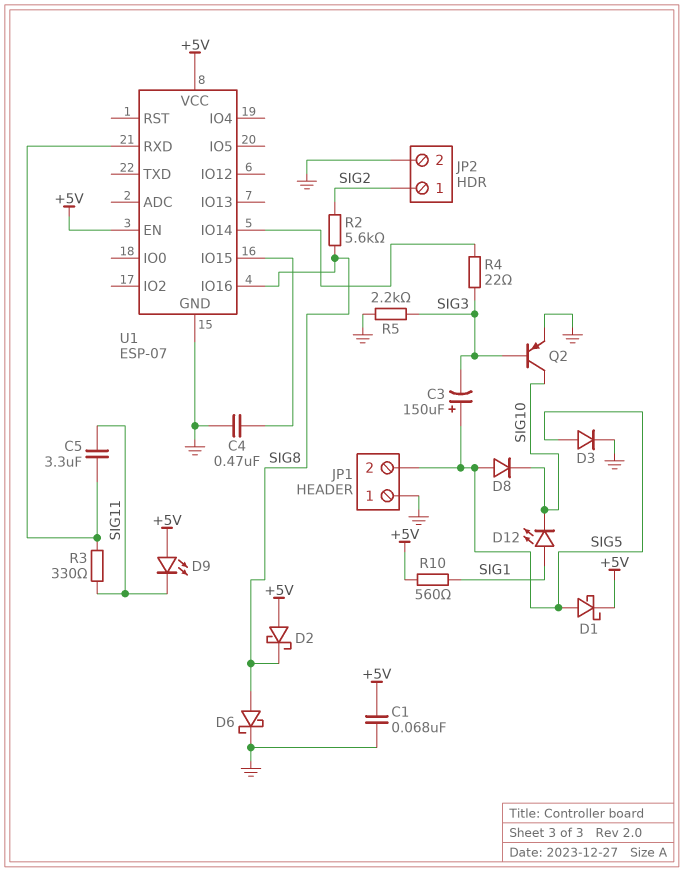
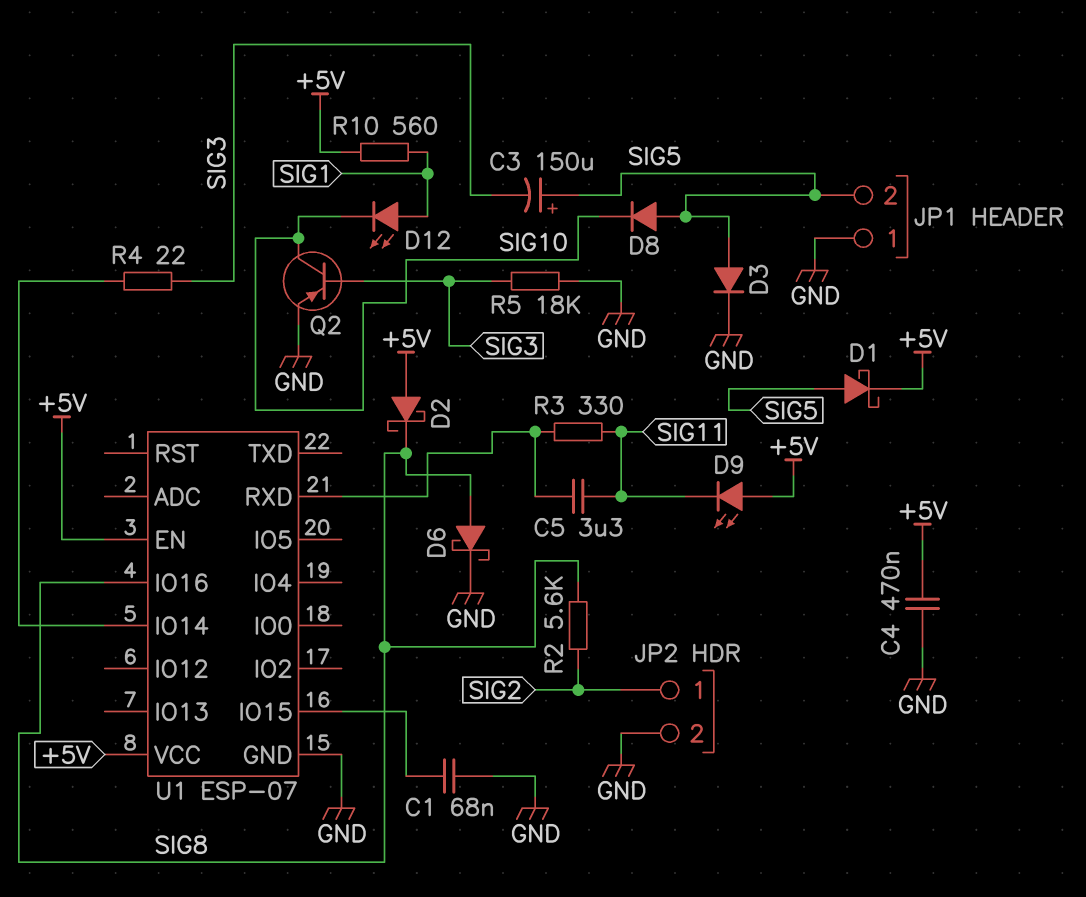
C1: 68nF (+5V, GND) -> 68nF (GND, U1/IO15)
C4: 470nF (GND, U1/IO15) -> 470nF (+5V, GND)
R5: 2.2k (GND, SIG3) -> 18k (GND, SIG3)

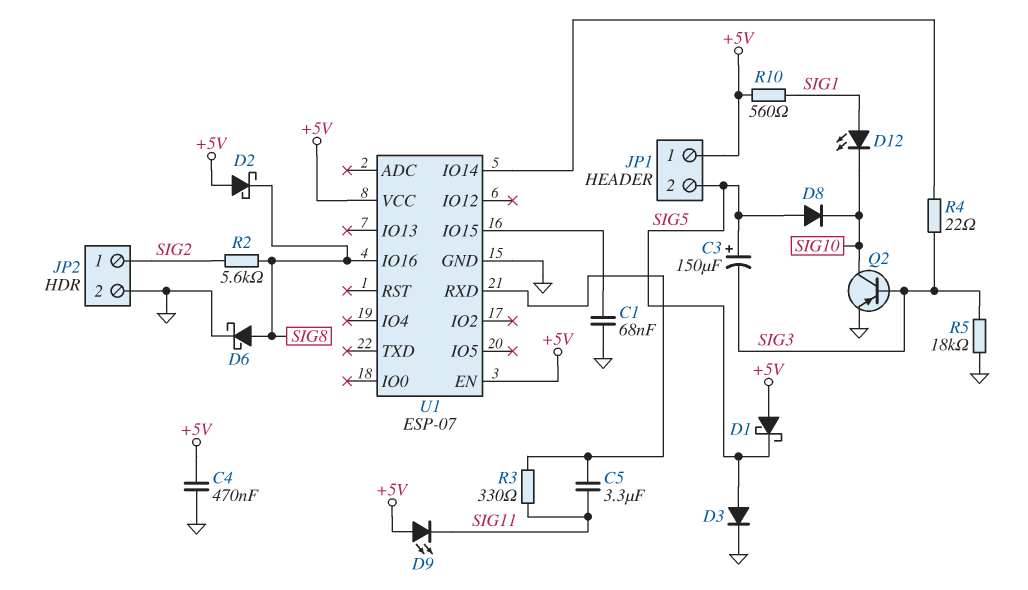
D1: schottky (A SIG5, K +5V) -> schottky (A +5V, K SIG5)
JP1 pin 1: GND -> +5V

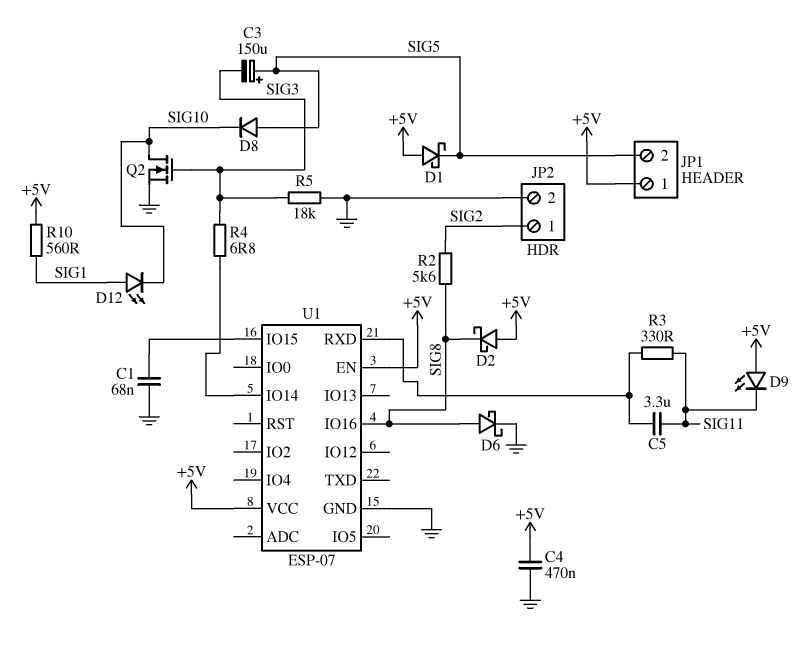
D3: diode (A SIG5, K GND) -> none
Q2: PNP (B SIG3, C SIG10, E GND) -> NMOS (G SIG3, D SIG10, S GND)
R4: 22 (SIG3, U1/IO14) -> 6.8 (SIG3, U1/IO14)

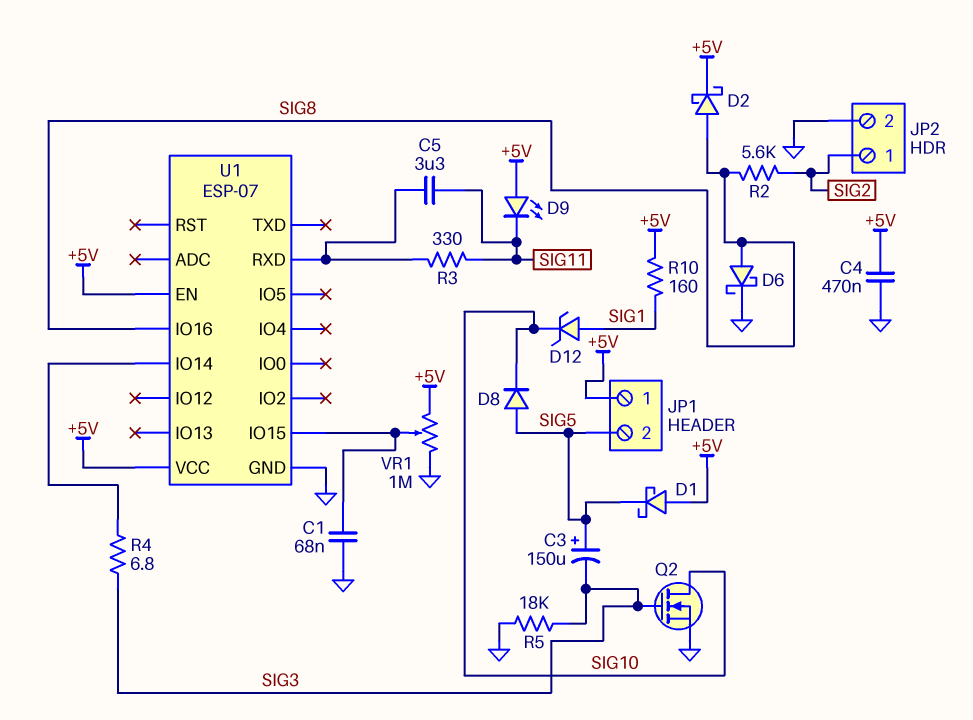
D2: schottky (A +5V, K SIG8) -> schottky (A SIG8, K +5V)
D12: LED (A SIG1, K SIG10) -> zener (A SIG1, K SIG10)
R10: 560 (+5V, SIG1) -> 160 (+5V, SIG1)
VR1: none -> 1M (+5V, GND, wiper U1/IO15)

